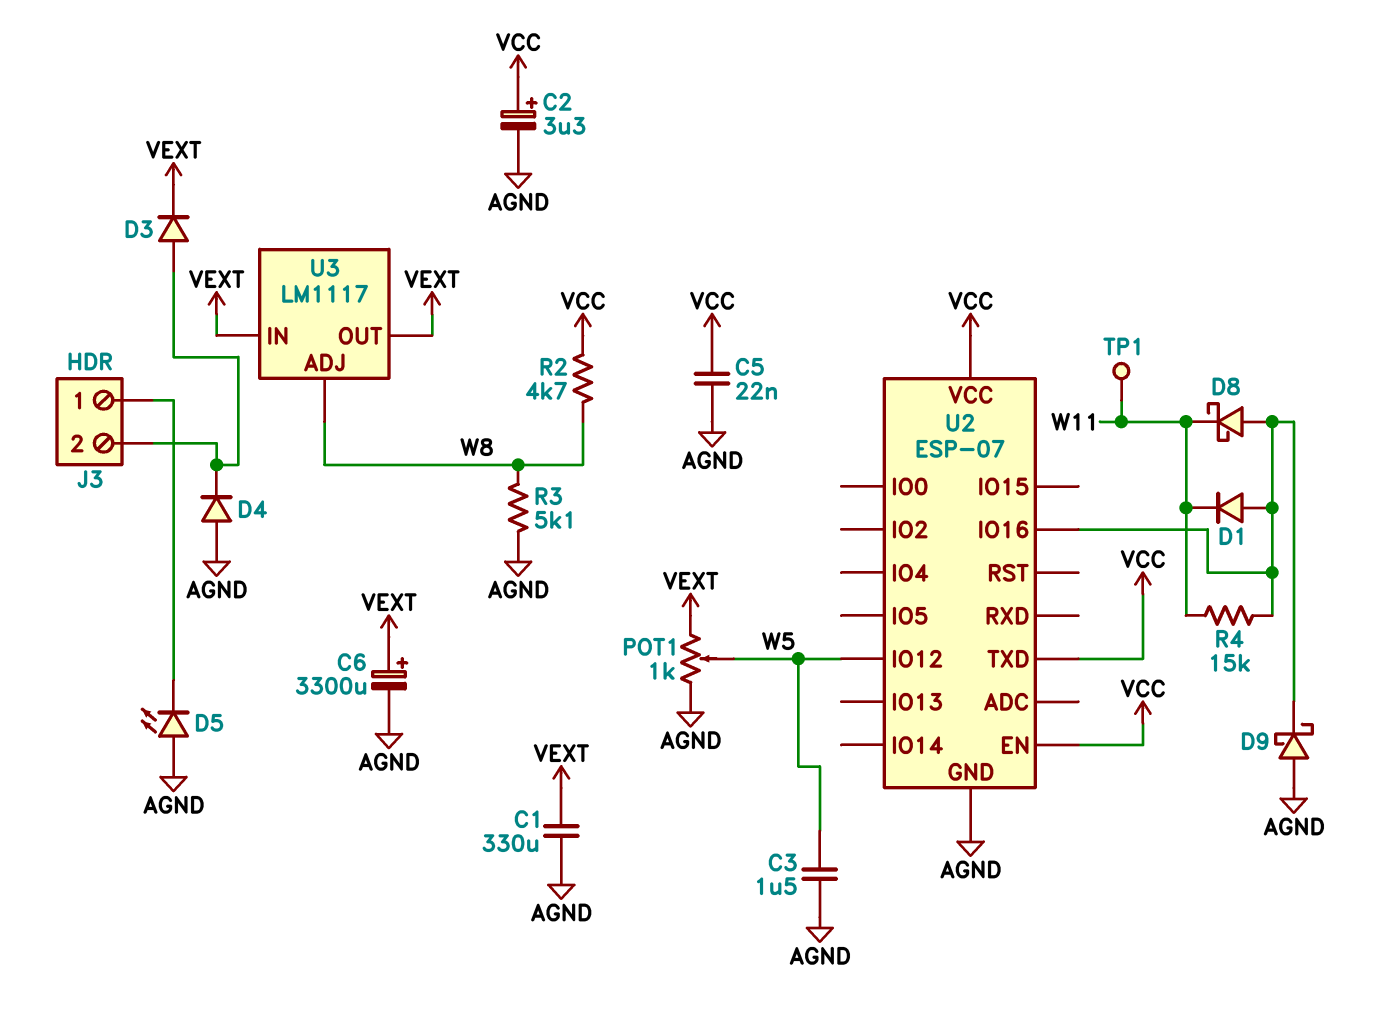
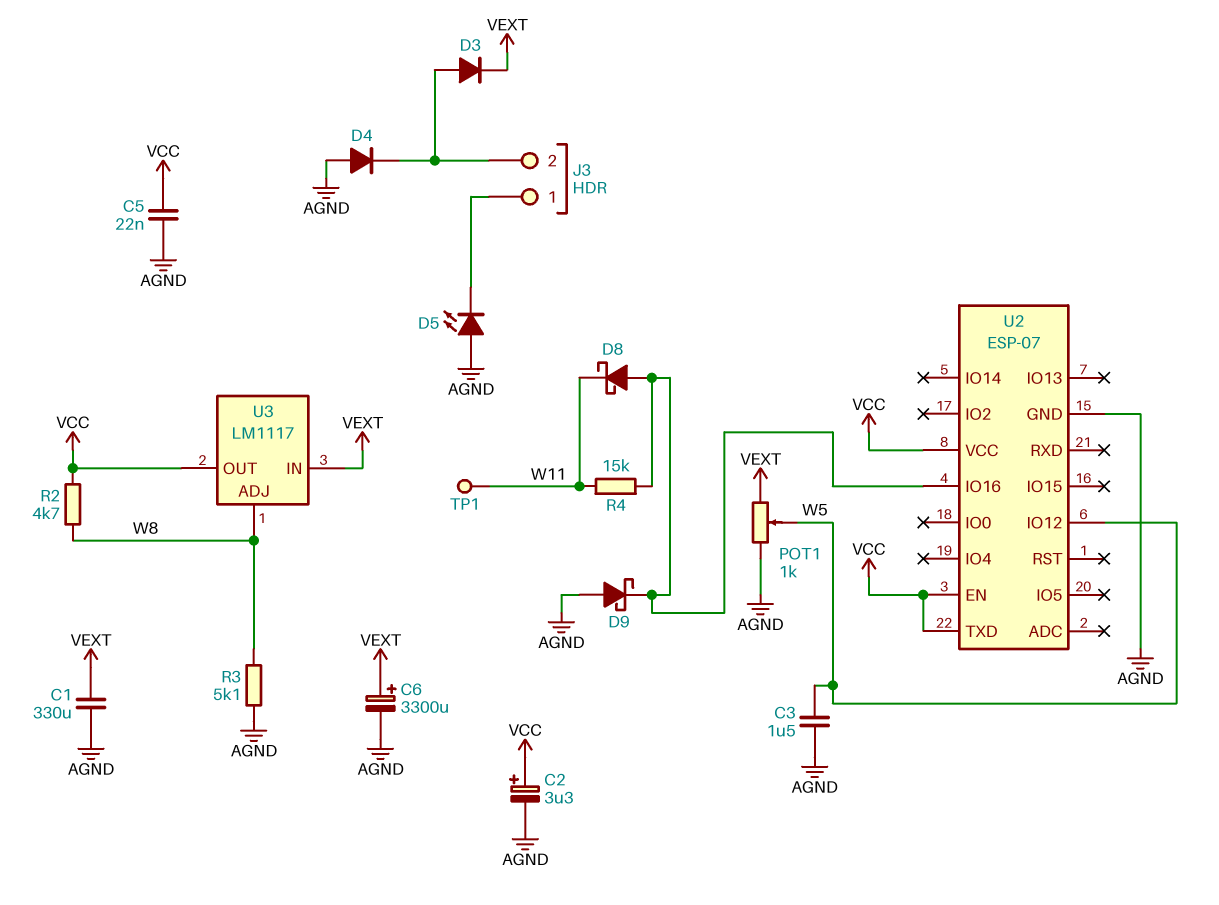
D1: diode (A U2/IO16, K W11) -> none
U3 pin OUT: VEXT -> VCC

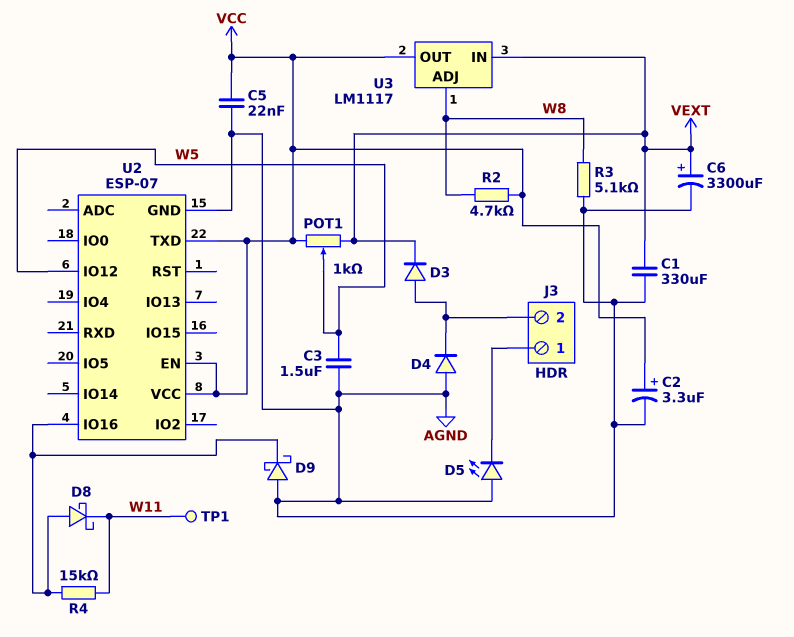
POT1: 1k (AGND, VEXT, wiper W5) -> 1k (VCC, VEXT, wiper W5)

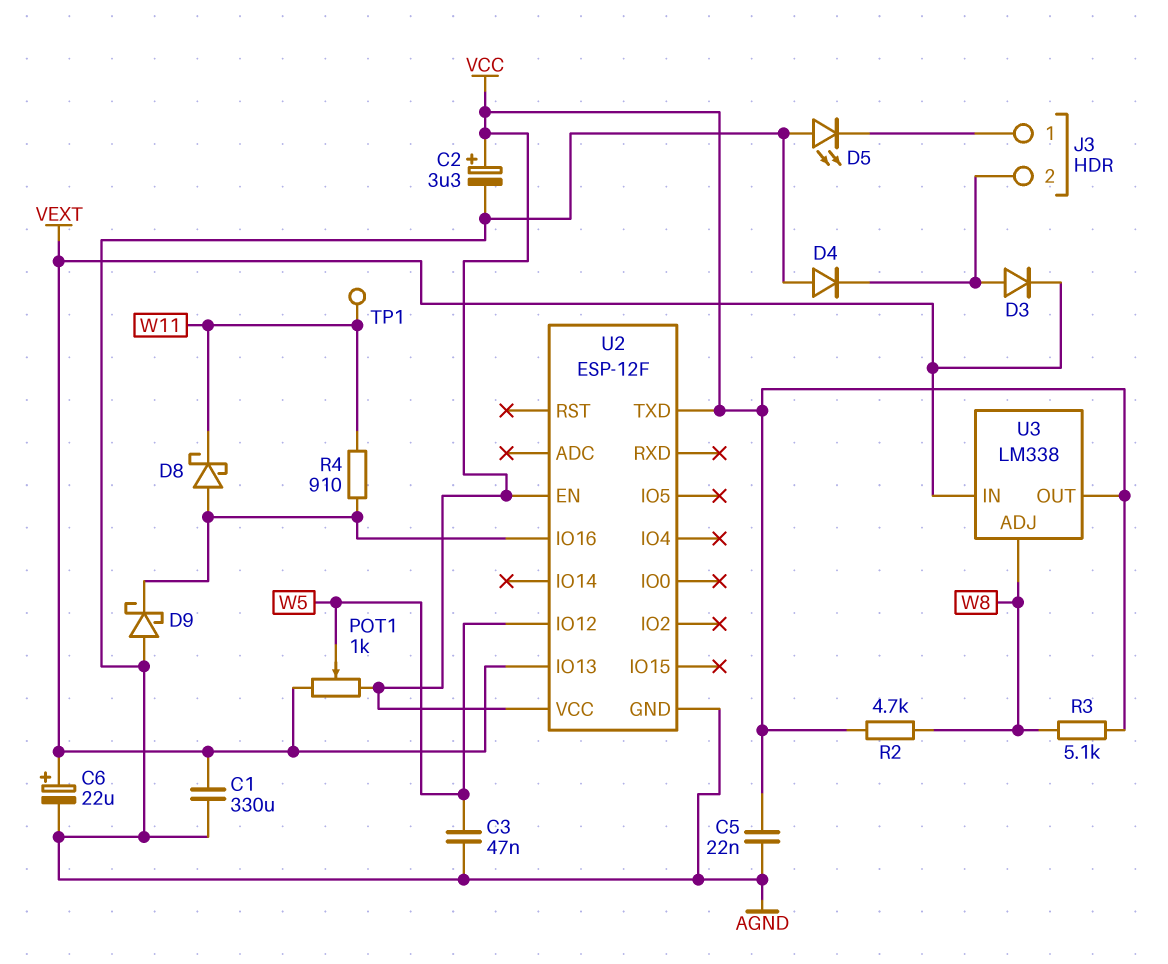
C3: 1.5uF (AGND, W5) -> 47nF (AGND, W5)
C6: 3300uF (plus VEXT, minus AGND) -> 22uF (plus VEXT, minus AGND)
R3: 5.1k (AGND, W8) -> 5.1k (VCC, W8)
R4: 15k (U2/IO16, W11) -> 910 (U2/IO16, W11)
U2: ESP-07 -> ESP-12F
U2 pin IO13: none -> VEXT
U3: LM1117 -> LM338

